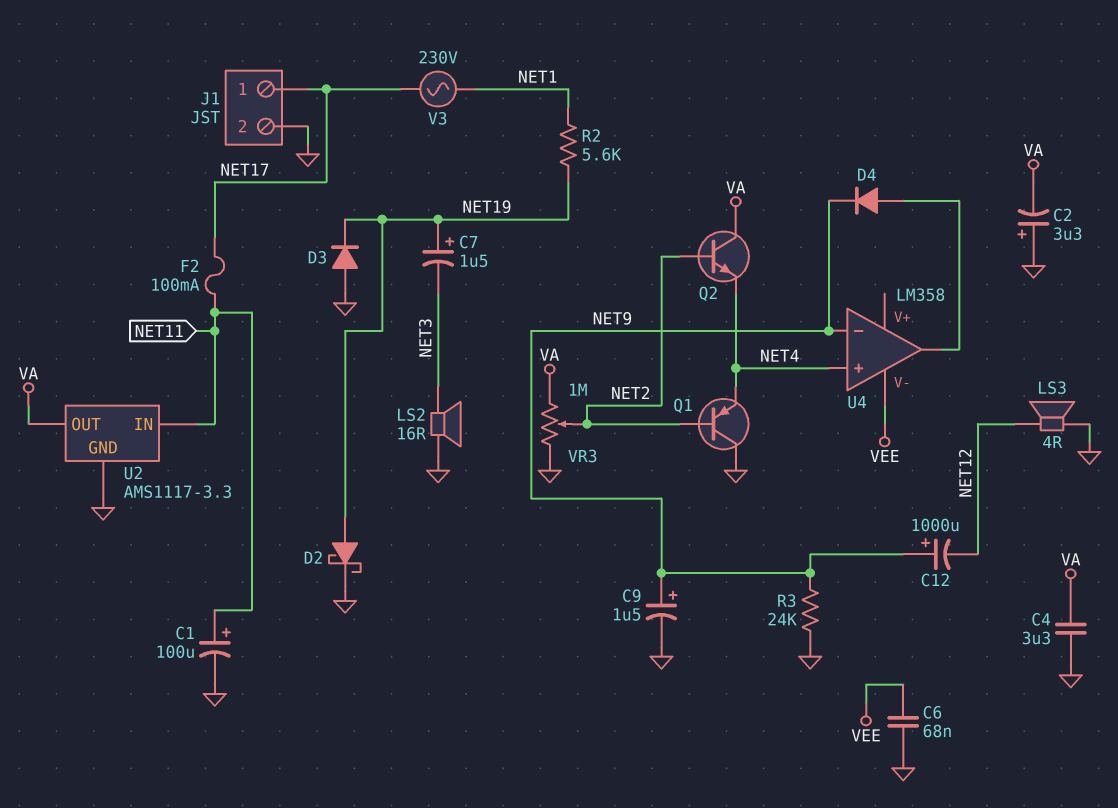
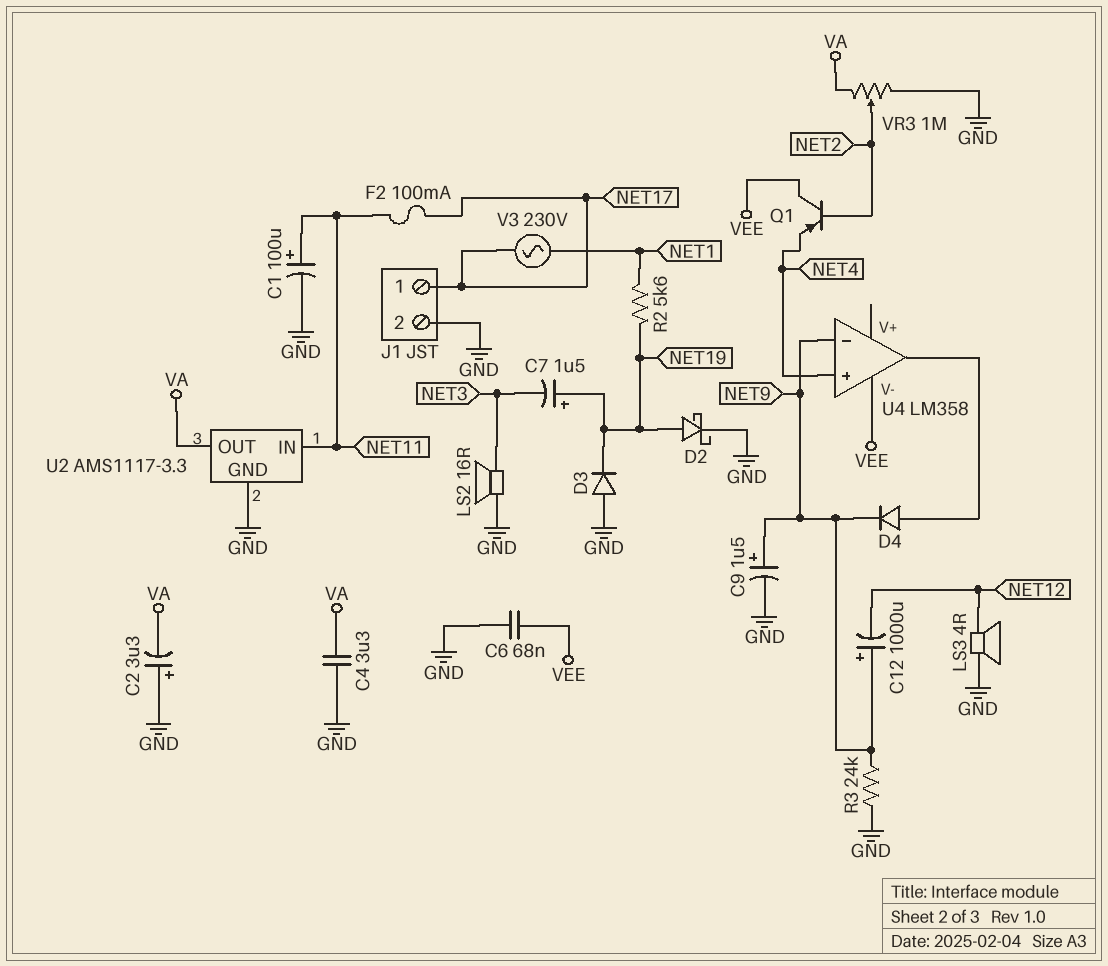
Q1: PNP (B NET2, C GND, E NET4) -> PNP (B NET2, C VEE, E NET4)
Q2: NPN (B NET2, C VA, E NET4) -> none

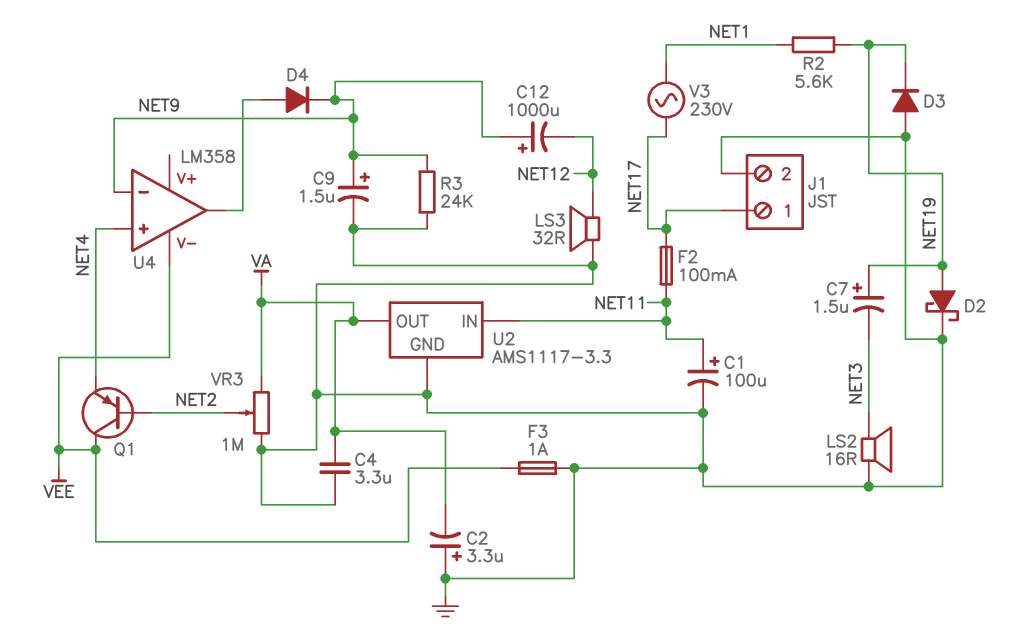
C6: 68nF (GND, VEE) -> none
F3: none -> 1A (GND, VEE)
LS3: speaker 4R (GND, NET12) -> speaker 32R (GND, NET12)

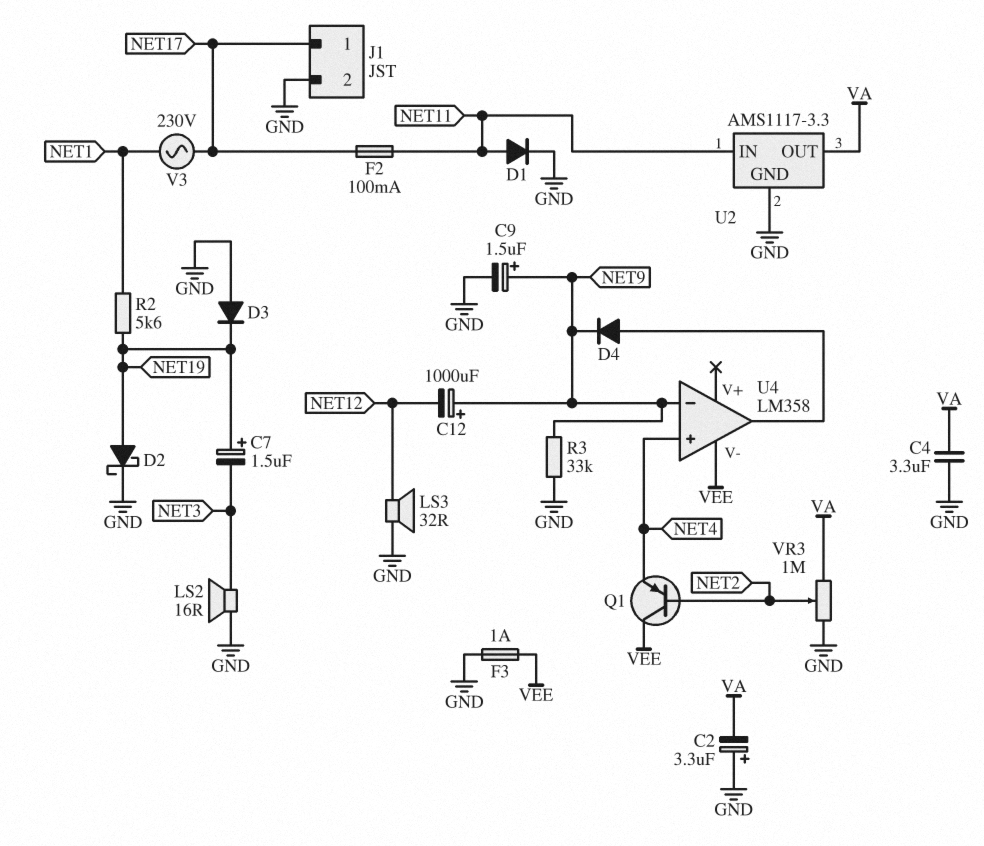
C1: 100uF (plus NET11, minus GND) -> none
D1: none -> diode (A NET11, K GND)
R3: 24k (GND, NET9) -> 33k (GND, NET9)

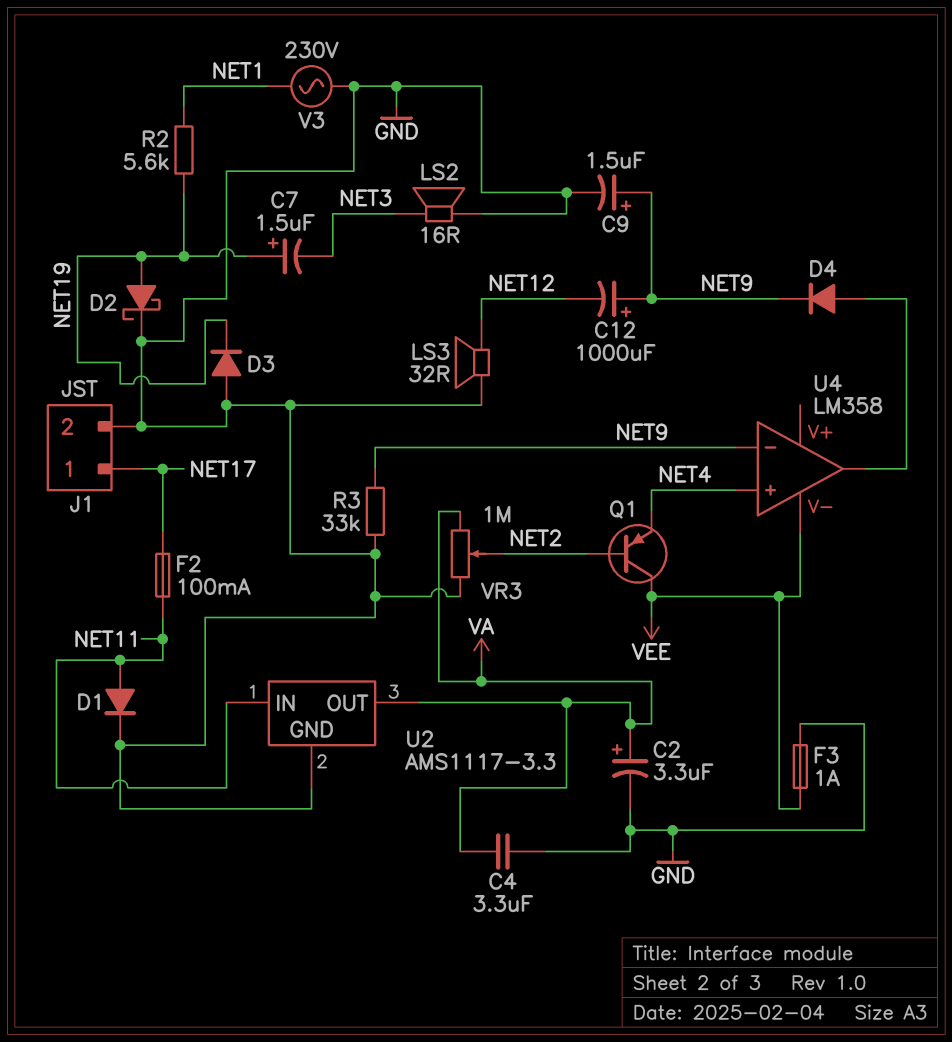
C2: 3.3uF (plus GND, minus VA) -> 3.3uF (plus VA, minus GND)
V3: AC 230V (NET1, NET17) -> AC 230V (GND, NET1)

